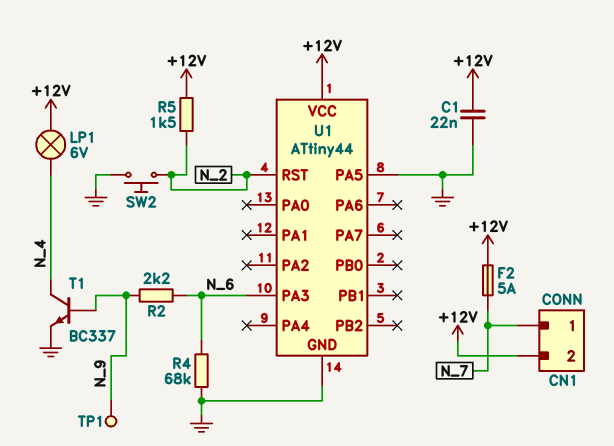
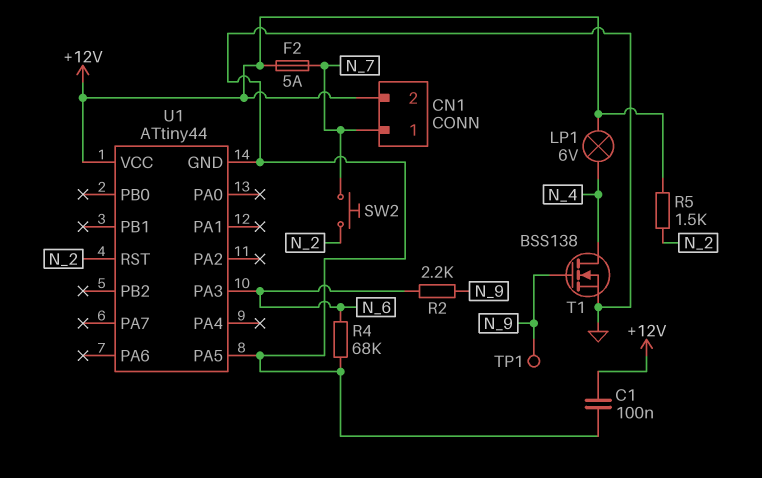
C1: 22nF (+12V, GND) -> 100nF (+12V, GND)
SW2: button (GND, N_2) -> button (N_2, N_7)
T1: NPN BC337 (B N_9, C N_4, E GND) -> NMOS BSS138 (G N_9, D N_4, S GND)

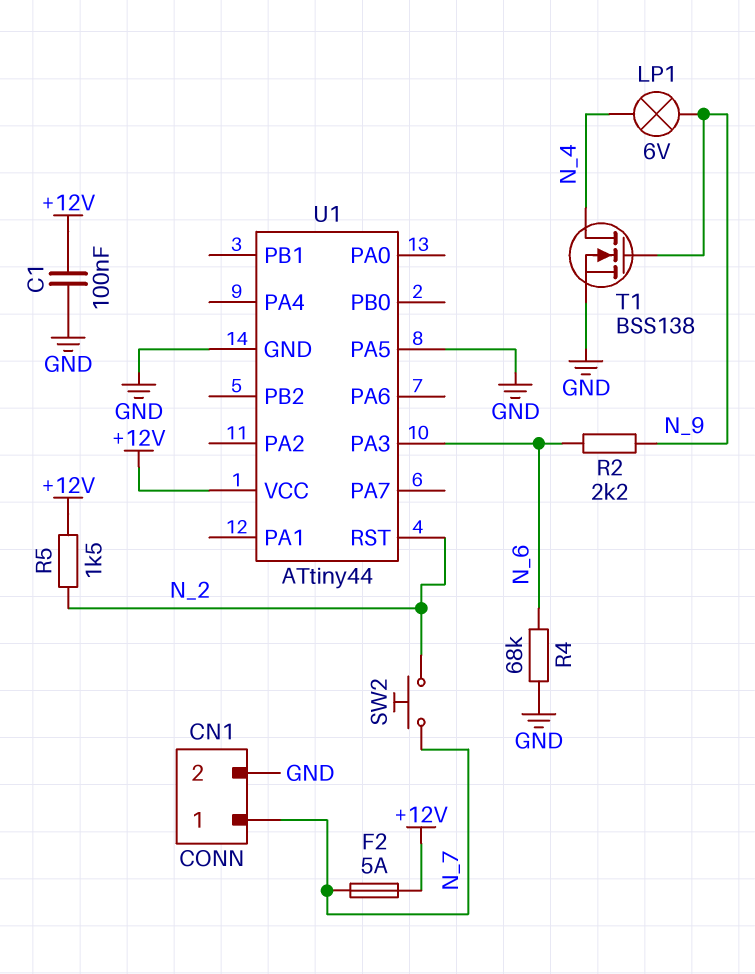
CN1 pin 2: +12V -> GND
LP1: lamp 6V (+12V, N_4) -> lamp 6V (N_4, N_9)
TP1: test point (N_9) -> none

